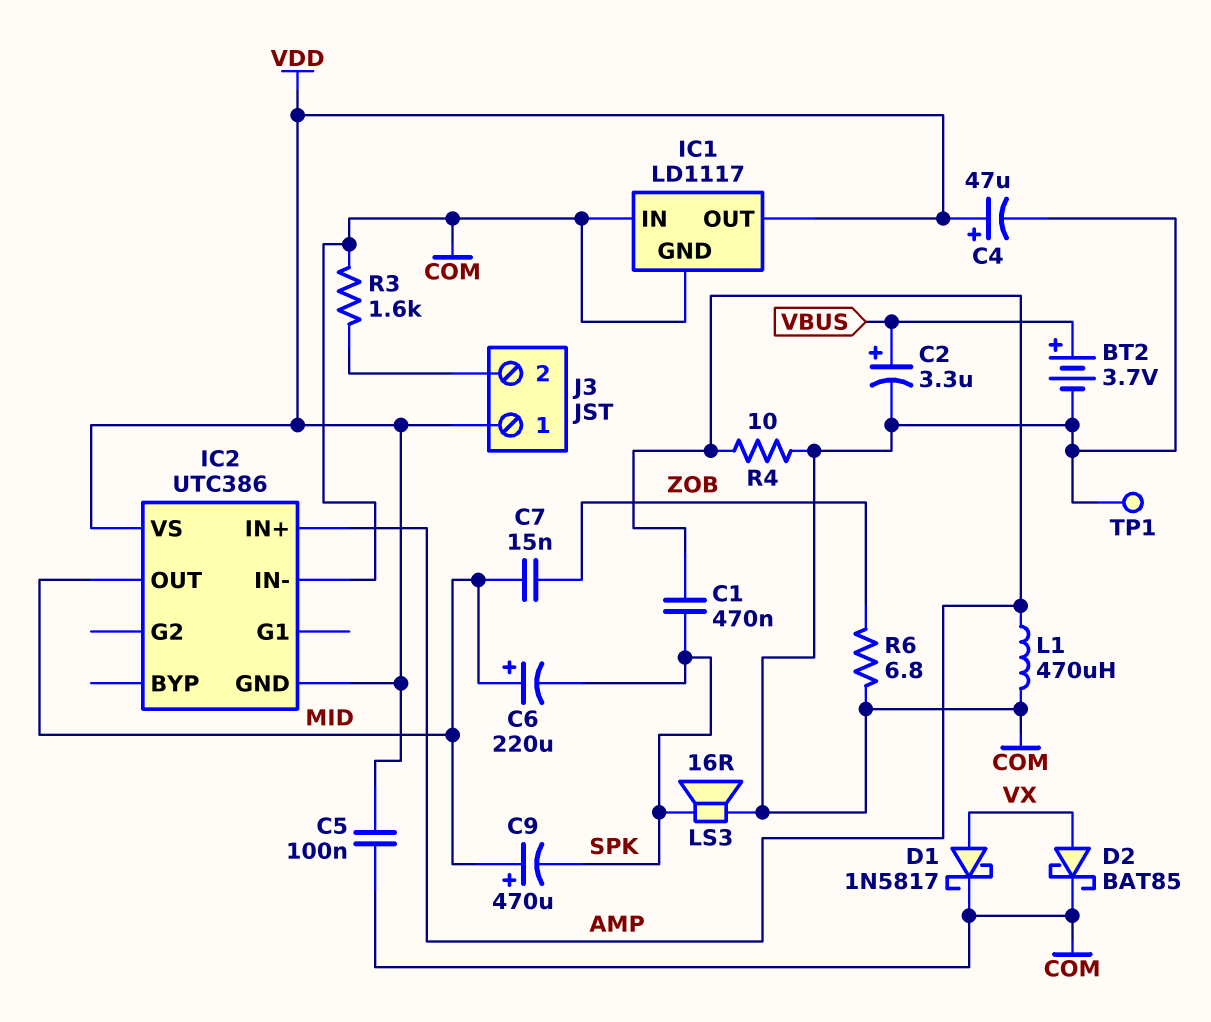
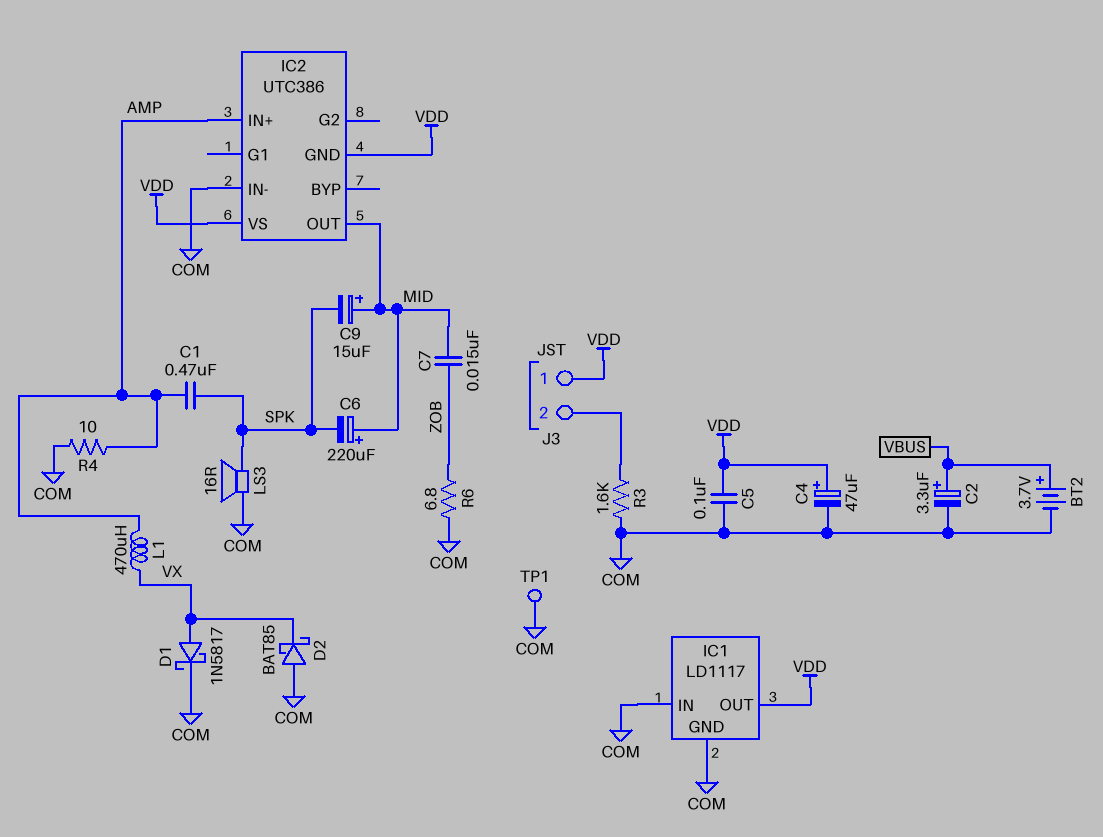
C9: 470uF (plus MID, minus SPK) -> 15uF (plus MID, minus SPK)
D2: schottky BAT85 (A VX, K COM) -> schottky BAT85 (A COM, K VX)
L1: 470uH (AMP, COM) -> 470uH (AMP, VX)

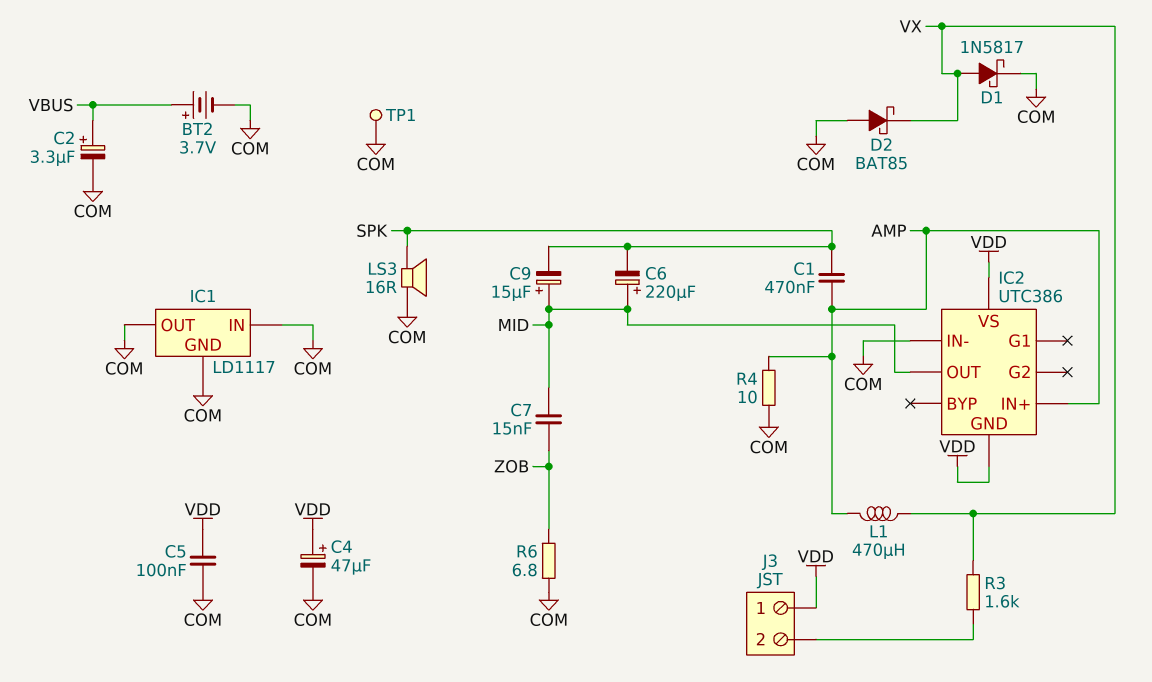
IC1 pin OUT: VDD -> COM
R3: 1.6k (COM, J3/2) -> 1.6k (J3/2, VX)

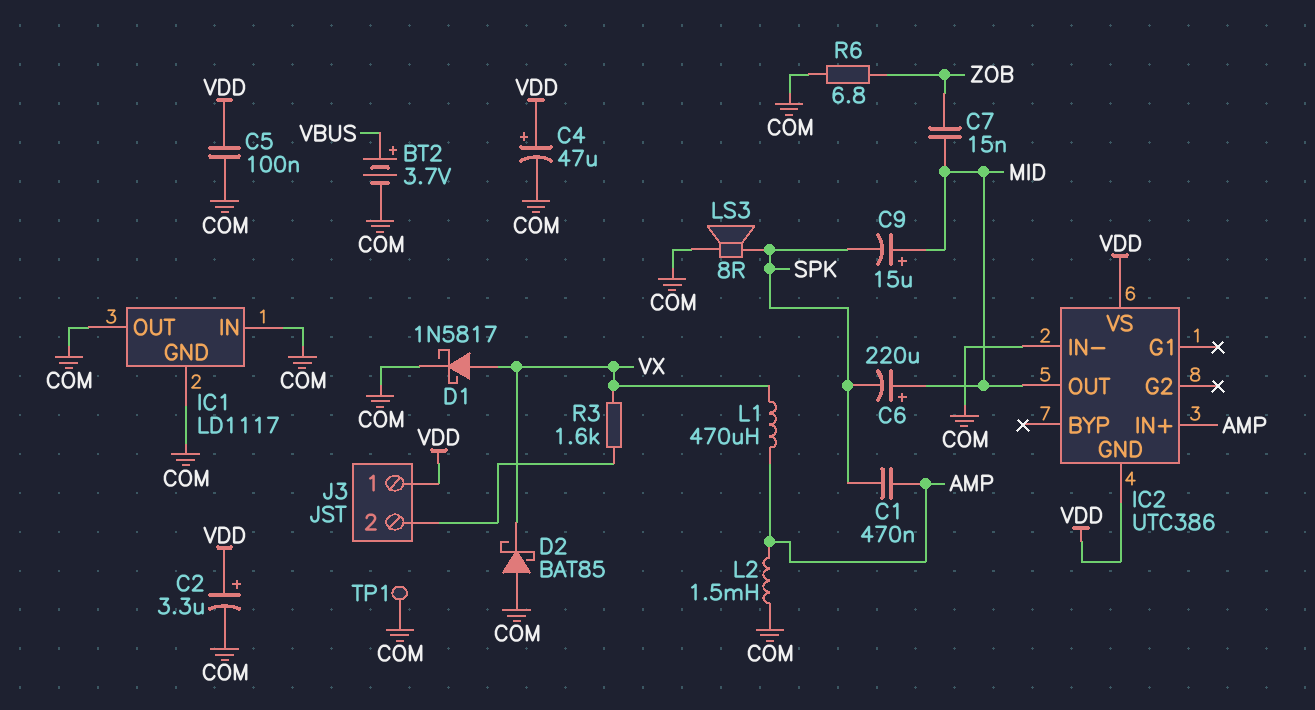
C2: 3.3uF (plus VBUS, minus COM) -> 3.3uF (plus VDD, minus COM)
L2: none -> 1.5mH (AMP, COM)
LS3: speaker 16R (COM, SPK) -> speaker 8R (COM, SPK)
R4: 10 (AMP, COM) -> none

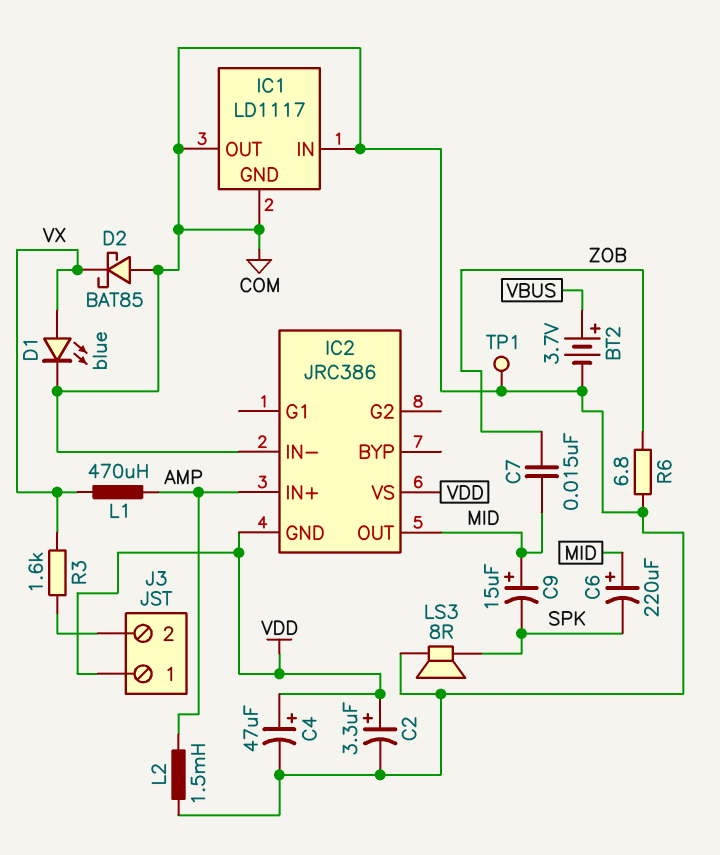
C1: 470nF (AMP, SPK) -> none
C5: 100nF (COM, VDD) -> none
D1: schottky 1N5817 (A VX, K COM) -> LED blue (A VX, K COM)
IC2: UTC386 -> JRC386

